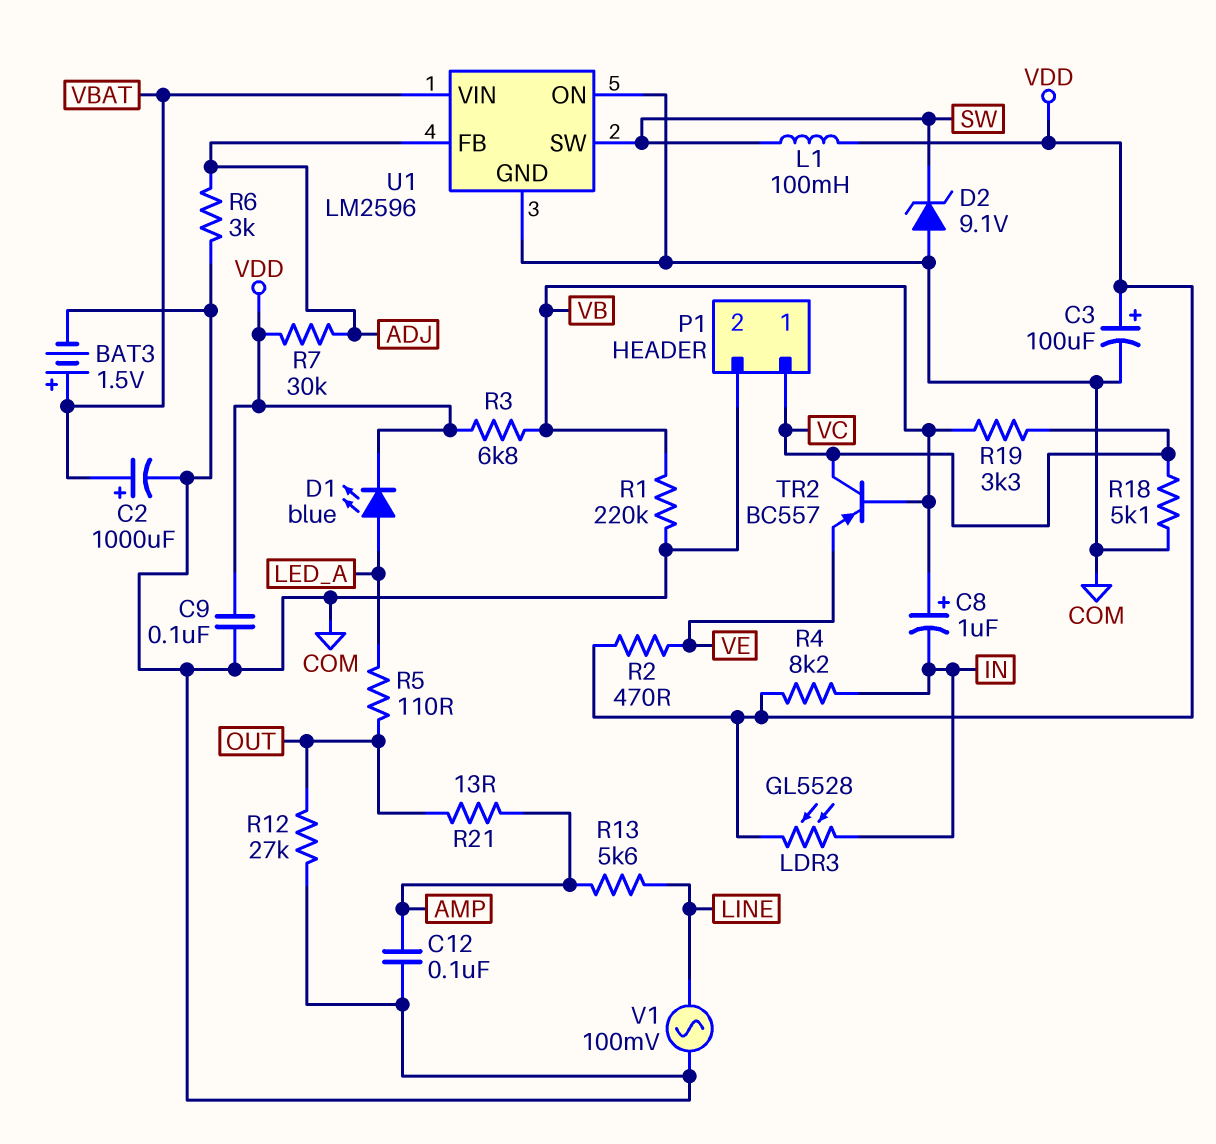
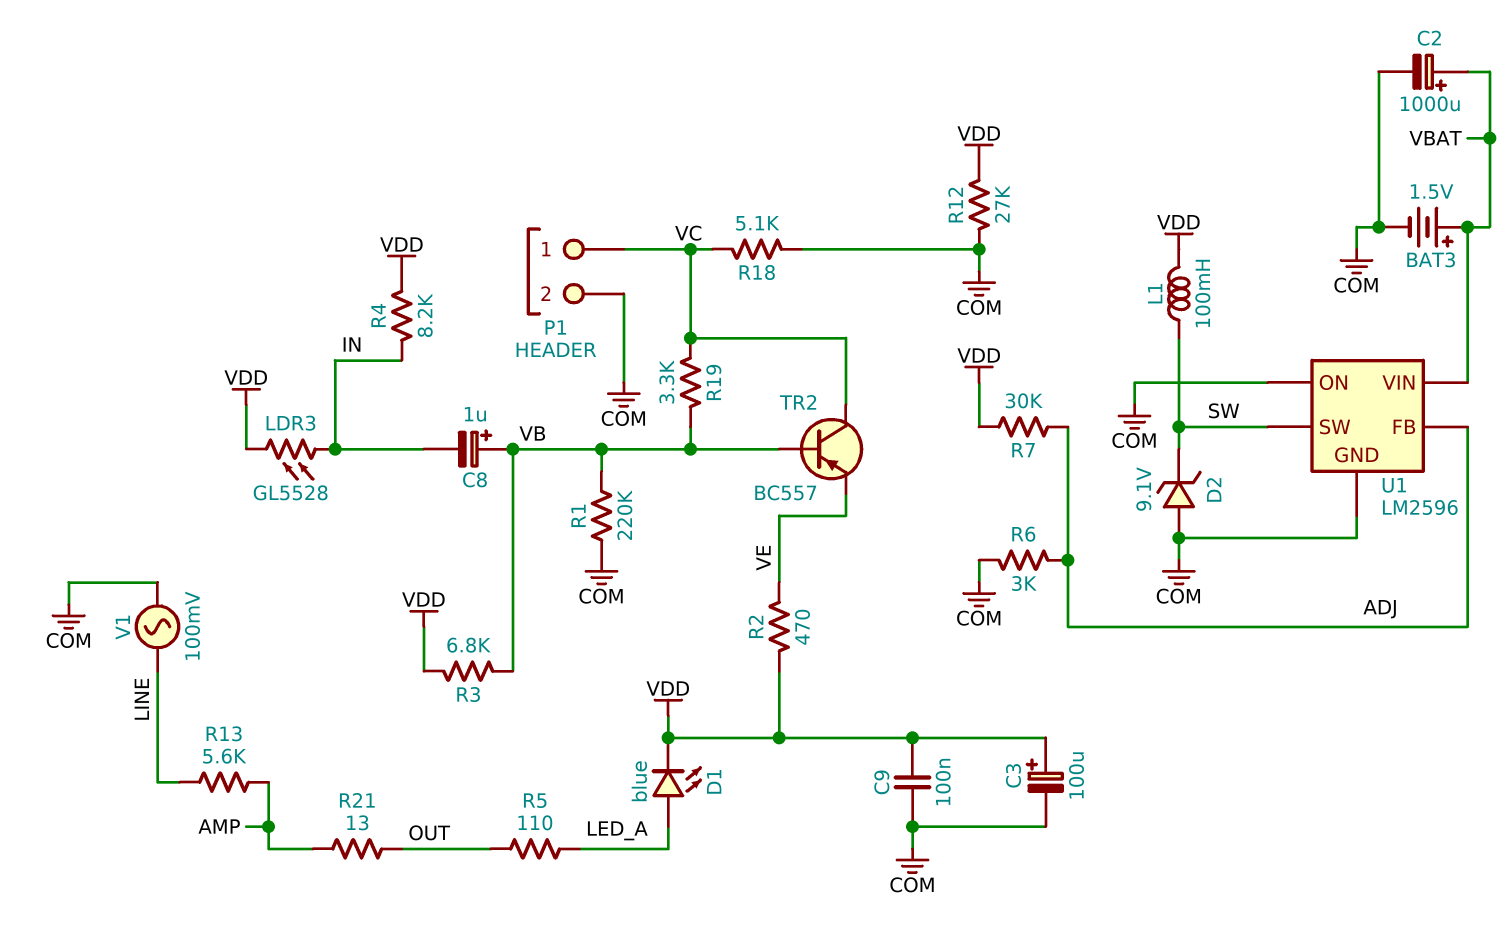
C12: 100nF (AMP, COM) -> none
R12: 27k (COM, OUT) -> 27k (COM, VDD)

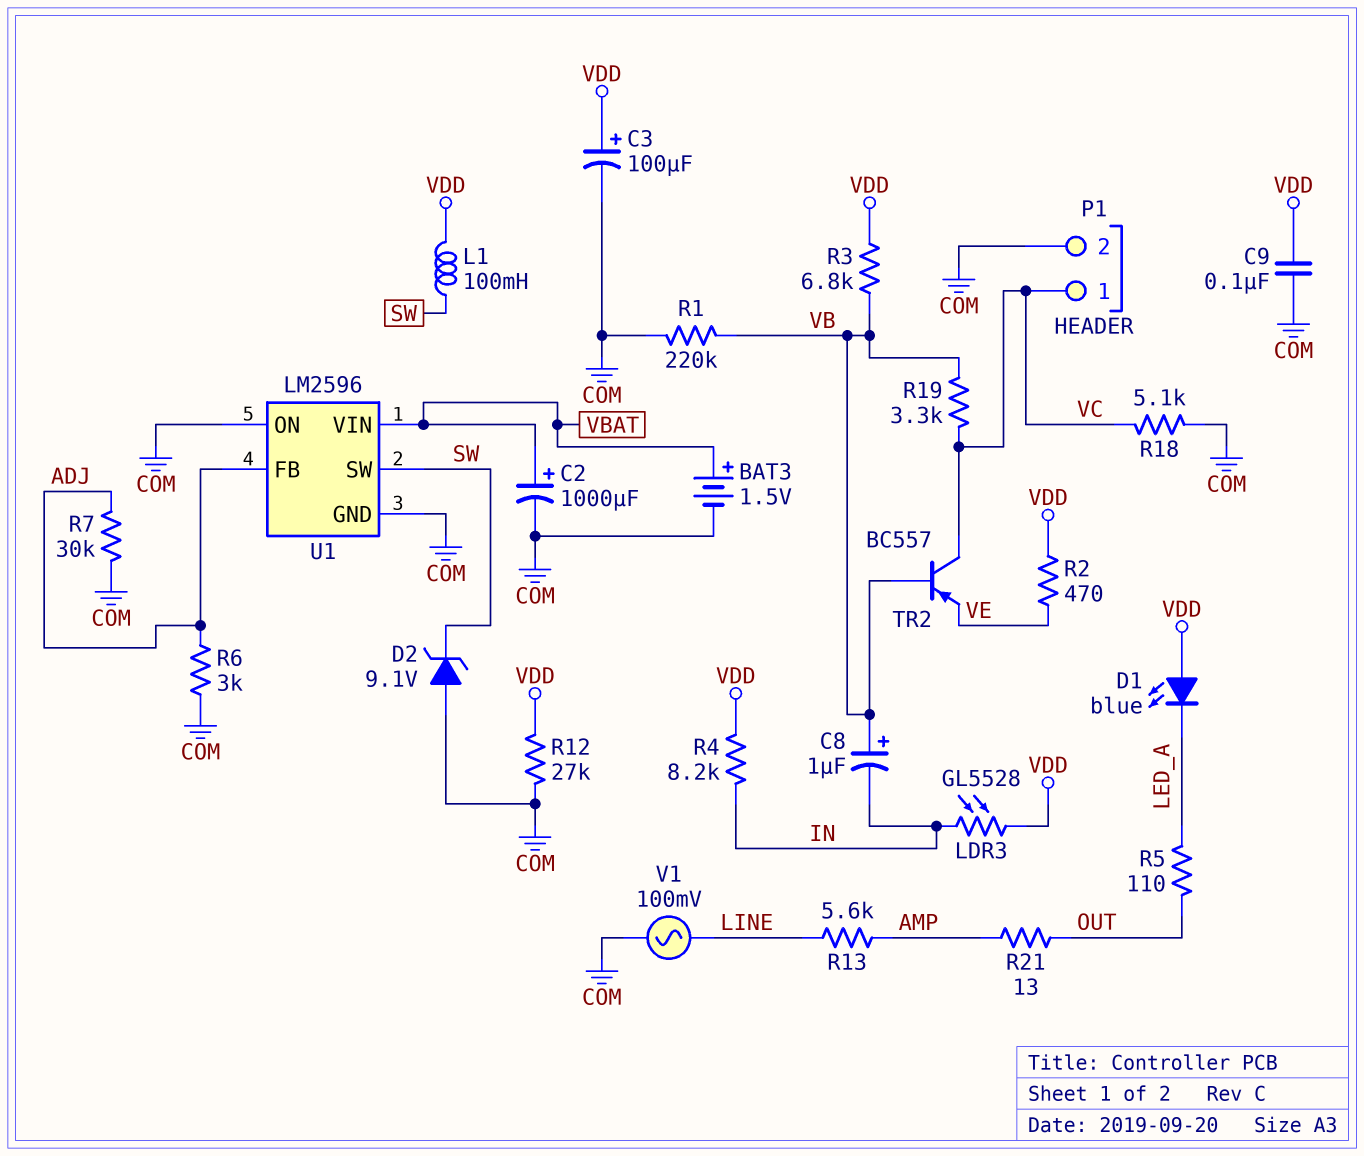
D1: LED blue (A LED_A, K VDD) -> LED blue (A VDD, K LED_A)
R7: 30k (ADJ, VDD) -> 30k (ADJ, COM)

